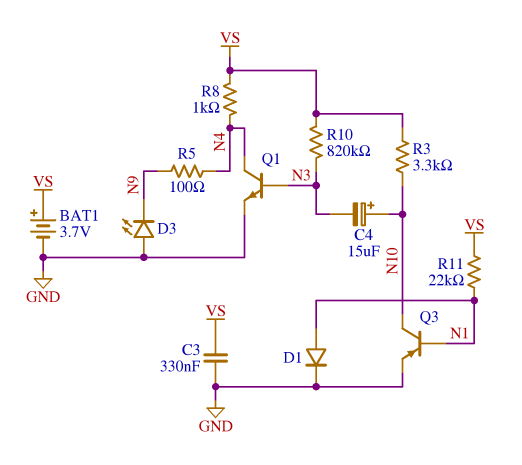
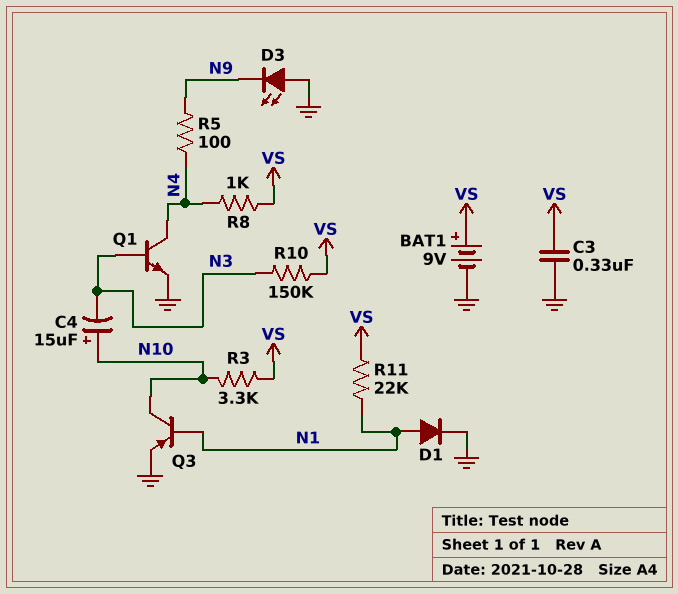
BAT1: 3.7V (plus VS, minus GND) -> 9V (plus VS, minus GND)
R10: 820k (N3, VS) -> 150k (N3, VS)

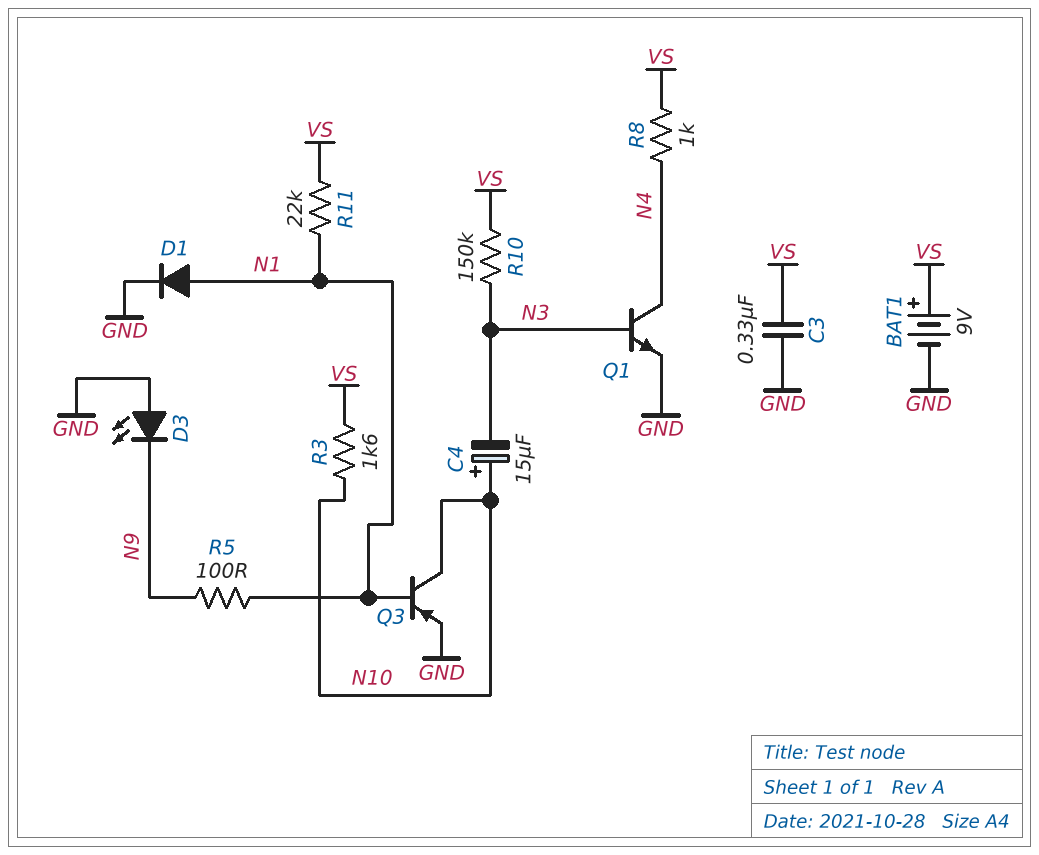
R3: 3.3k (N10, VS) -> 1.6k (N10, VS)
R5: 100 (N4, N9) -> 100 (N1, N9)

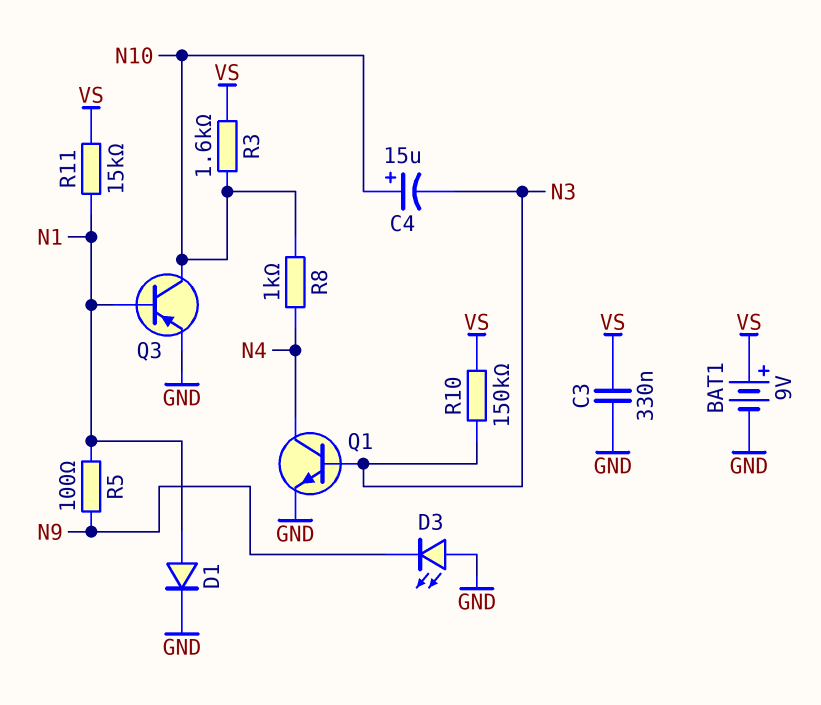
R8: 1k (N4, VS) -> 1k (N4, N10)
R11: 22k (N1, VS) -> 15k (N1, VS)

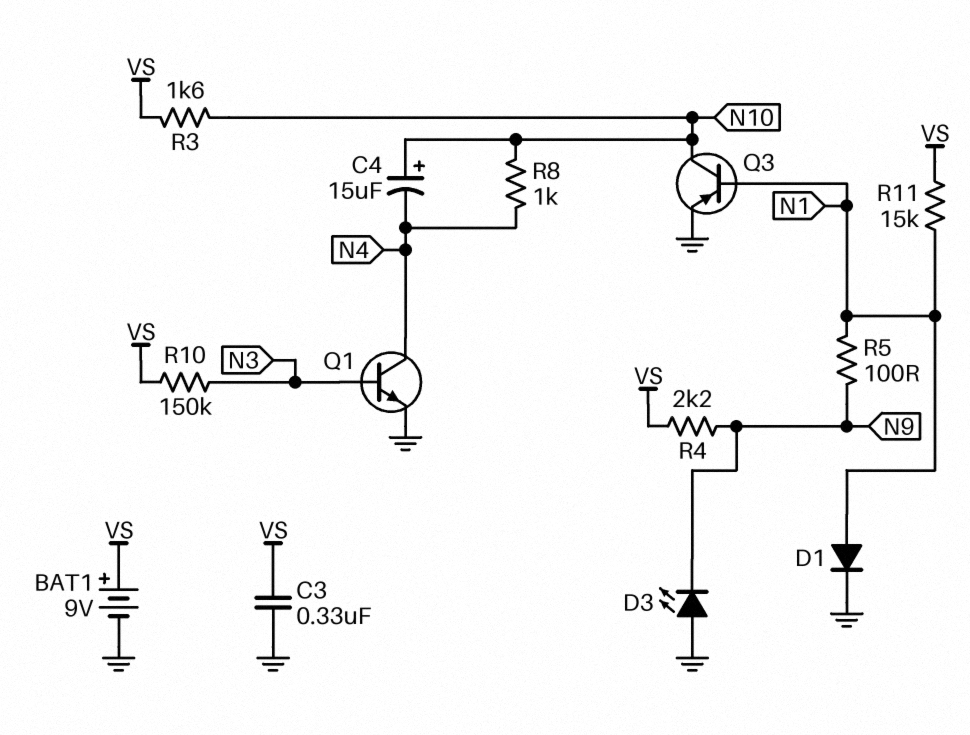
C4: 15uF (plus N10, minus N3) -> 15uF (plus N10, minus N4)
R4: none -> 2.2k (N9, VS)

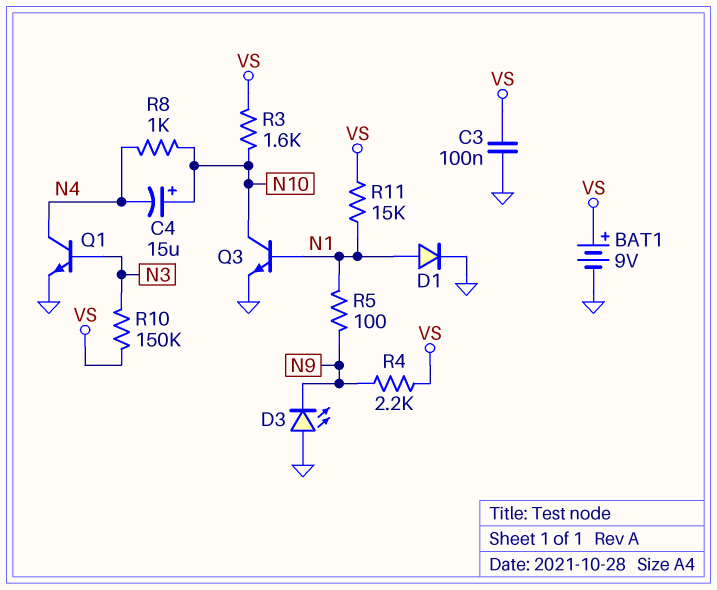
C3: 330nF (GND, VS) -> 100nF (GND, VS)
Q3: PNP (B N1, C N10, E GND) -> NPN (B N1, C N10, E GND)

